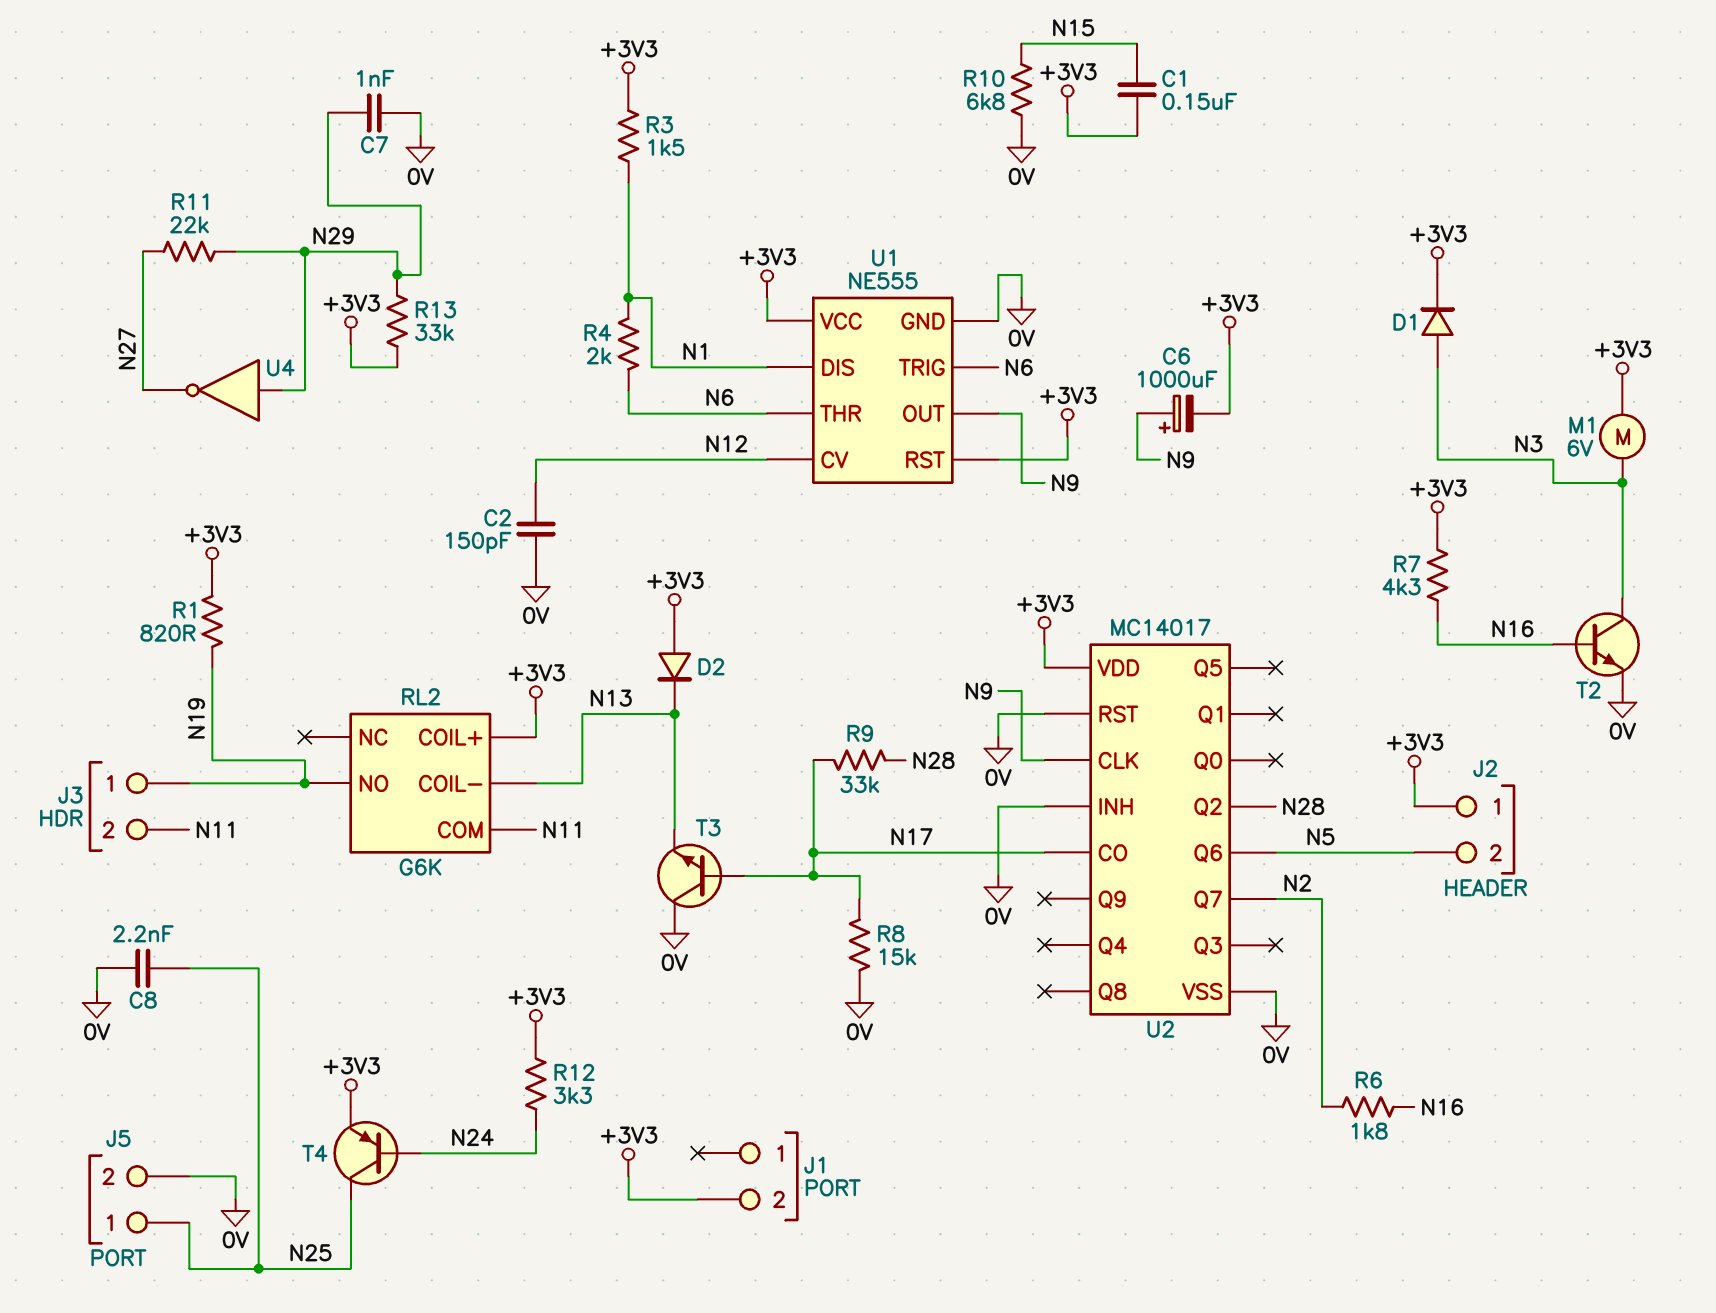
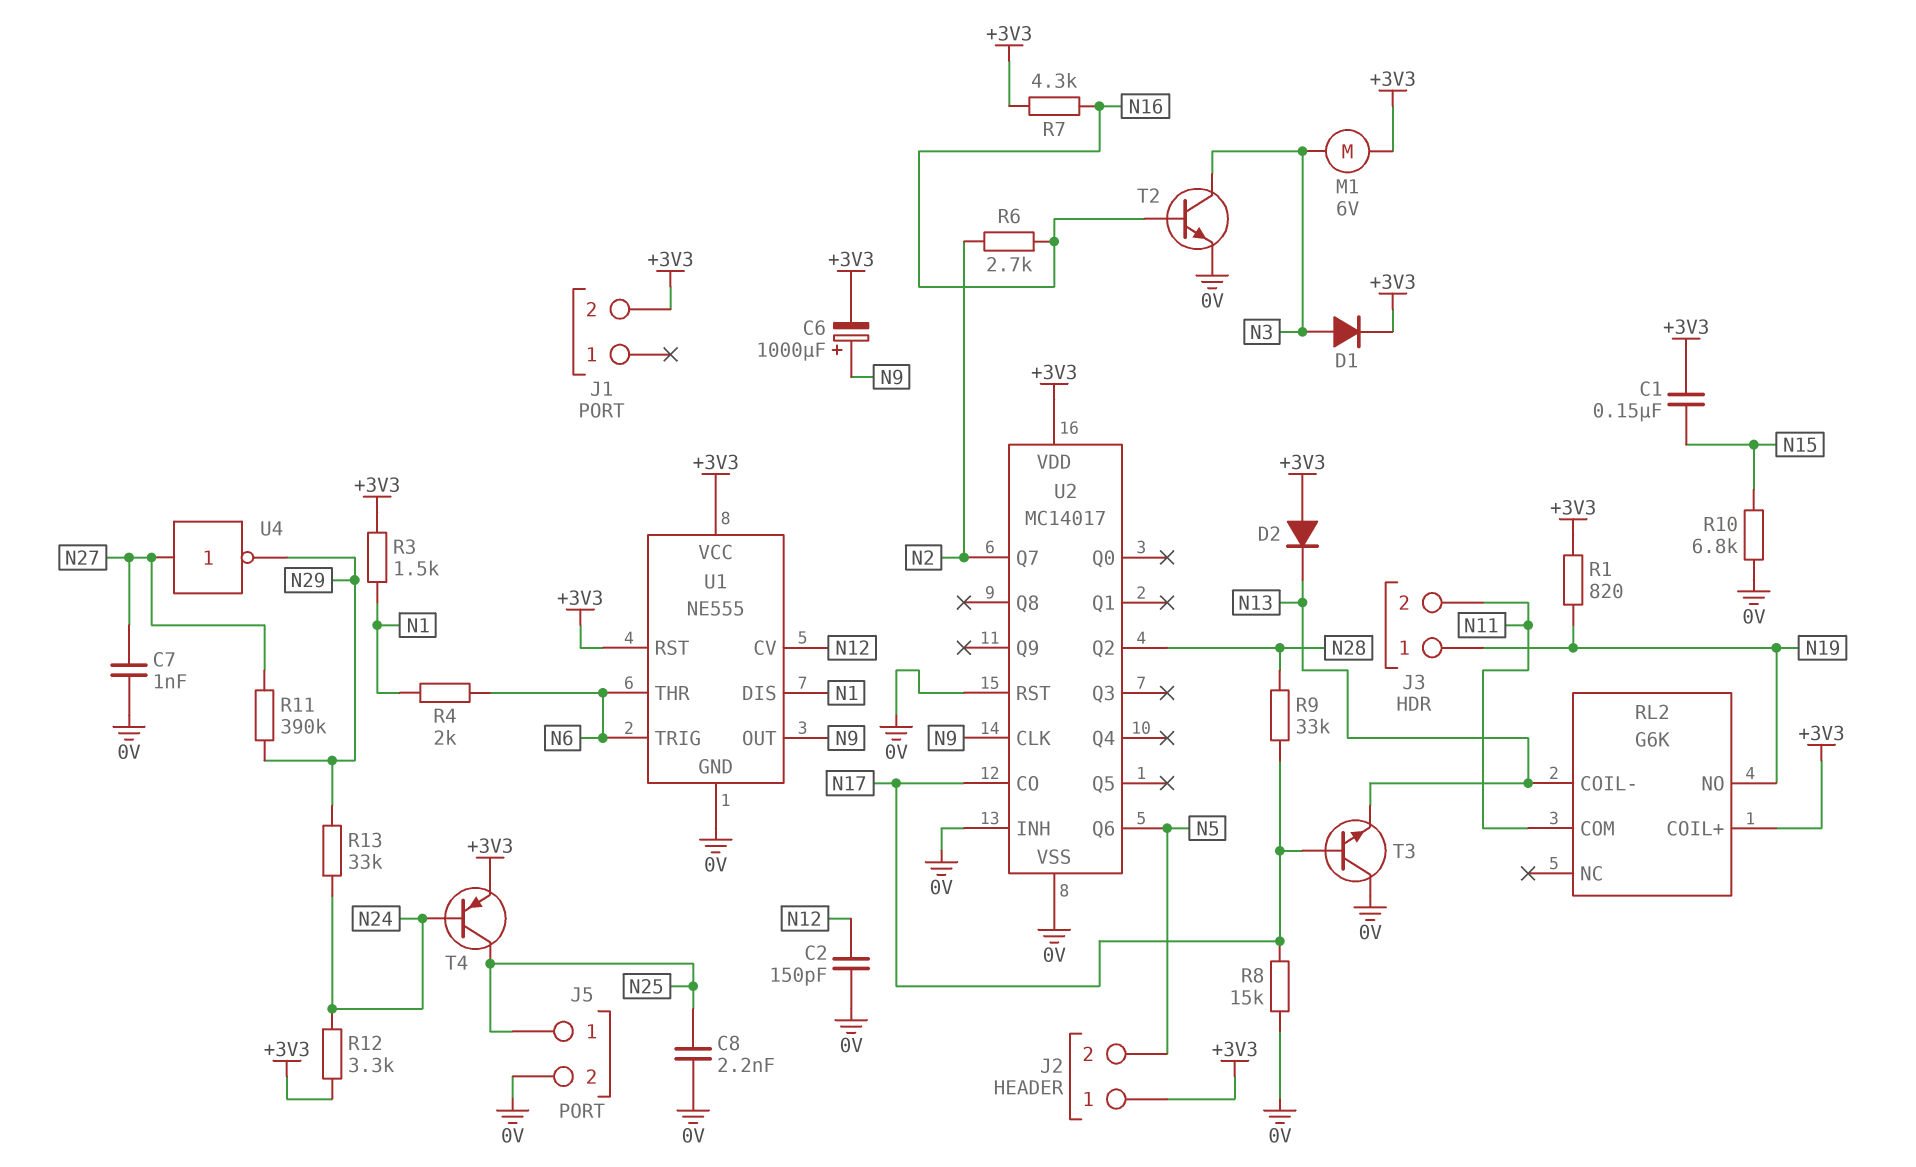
C7: 1nF (0V, N29) -> 1nF (0V, N27)
R6: 1.8k (N2, N16) -> 2.7k (N2, N16)
R11: 22k (N27, N29) -> 390k (N27, N29)
R13: 33k (+3V3, N29) -> 33k (N24, N29)
U4: NOT (in N29, out N27) -> NOT (in N27, out N29)

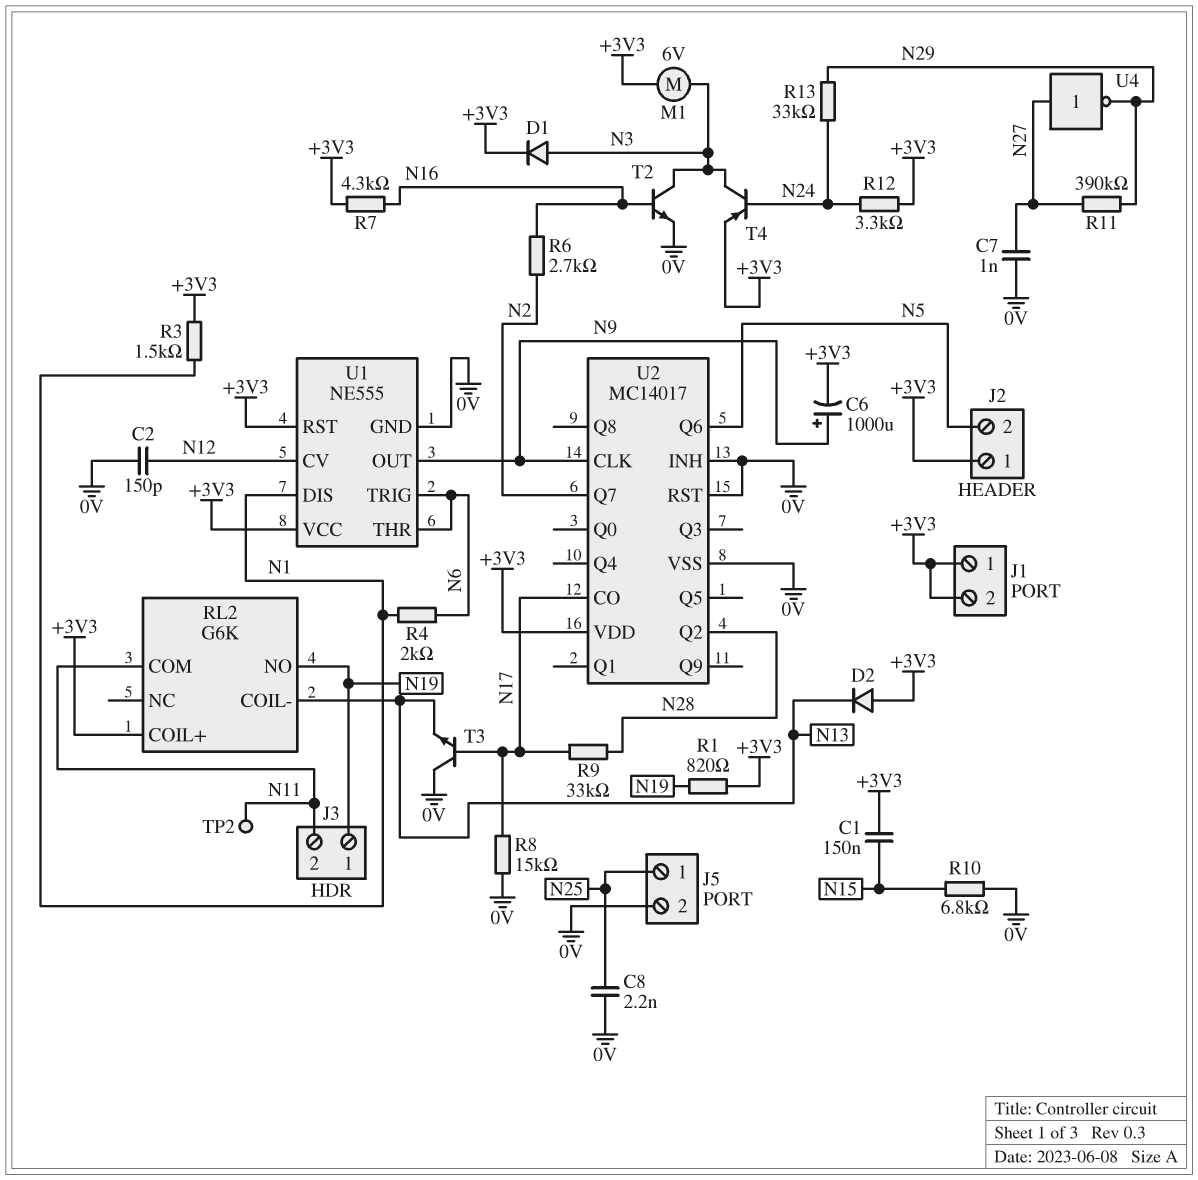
J1 pin 1: none -> +3V3
T4: PNP (B N24, C N25, E +3V3) -> PNP (B N24, C N3, E +3V3)
TP2: none -> test point (N11)

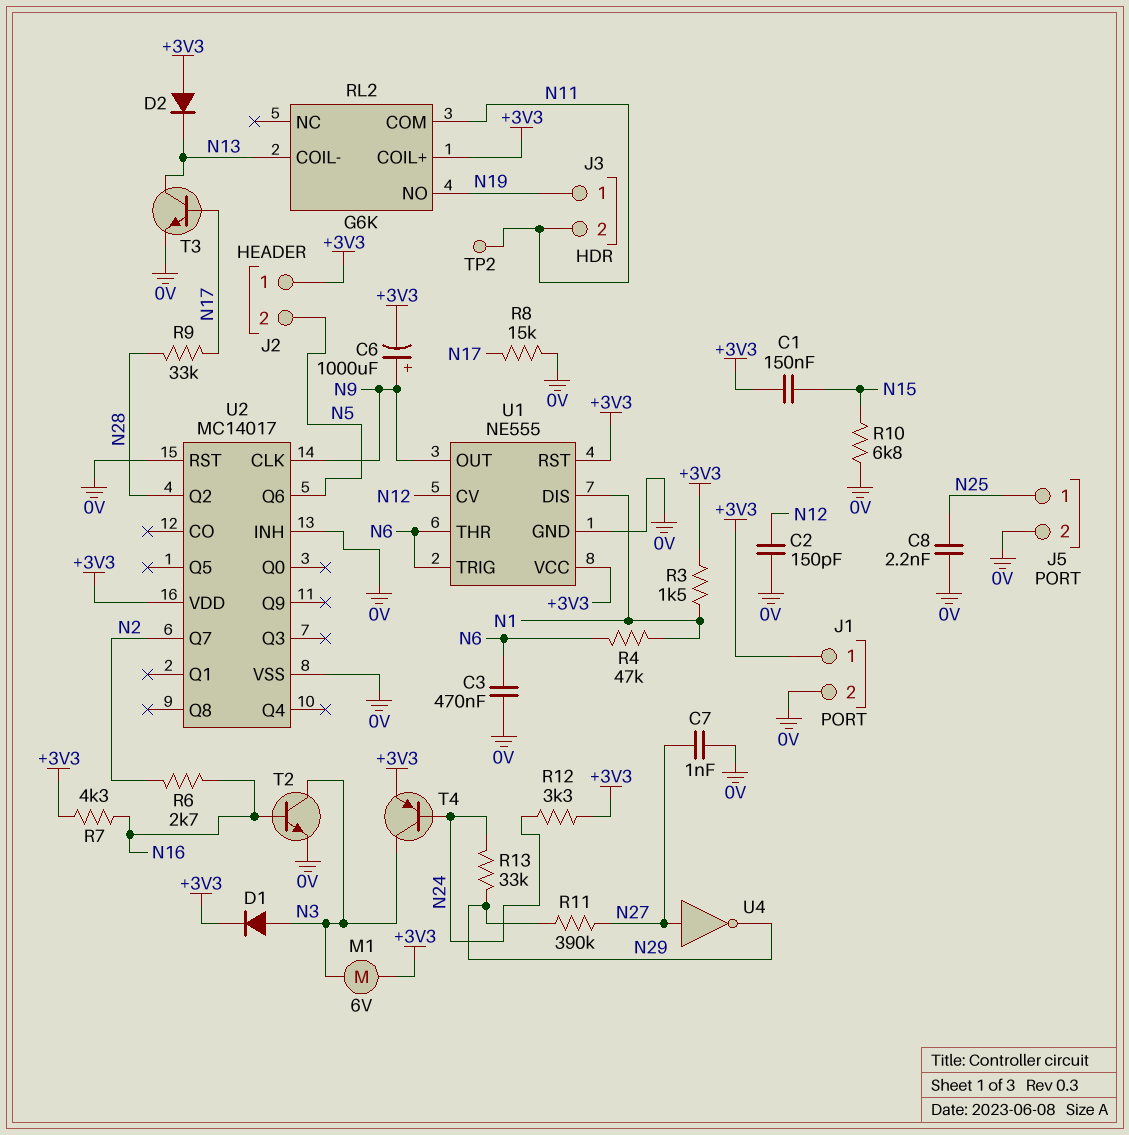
C3: none -> 470nF (0V, N6)
J1 pin 2: +3V3 -> 0V
R1: 820 (+3V3, N19) -> none
R4: 2k (N1, N6) -> 47k (N1, N6)
T3: NPN (B N17, C 0V, E N13) -> NPN (B N17, C N13, E 0V)
U2 pin CO: N17 -> none

